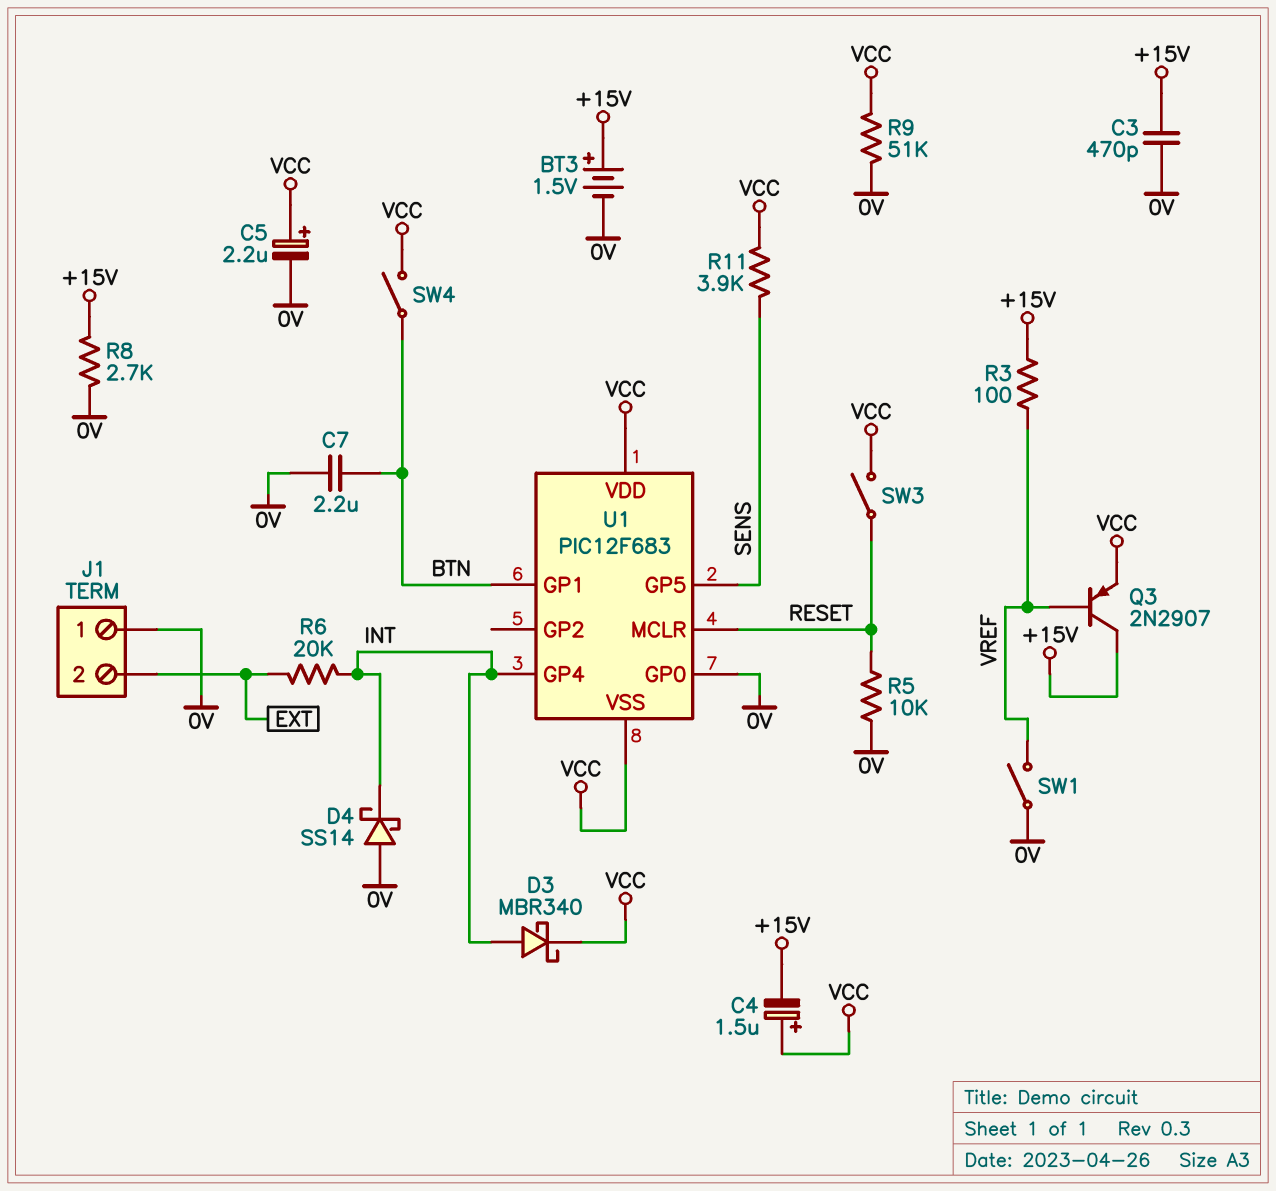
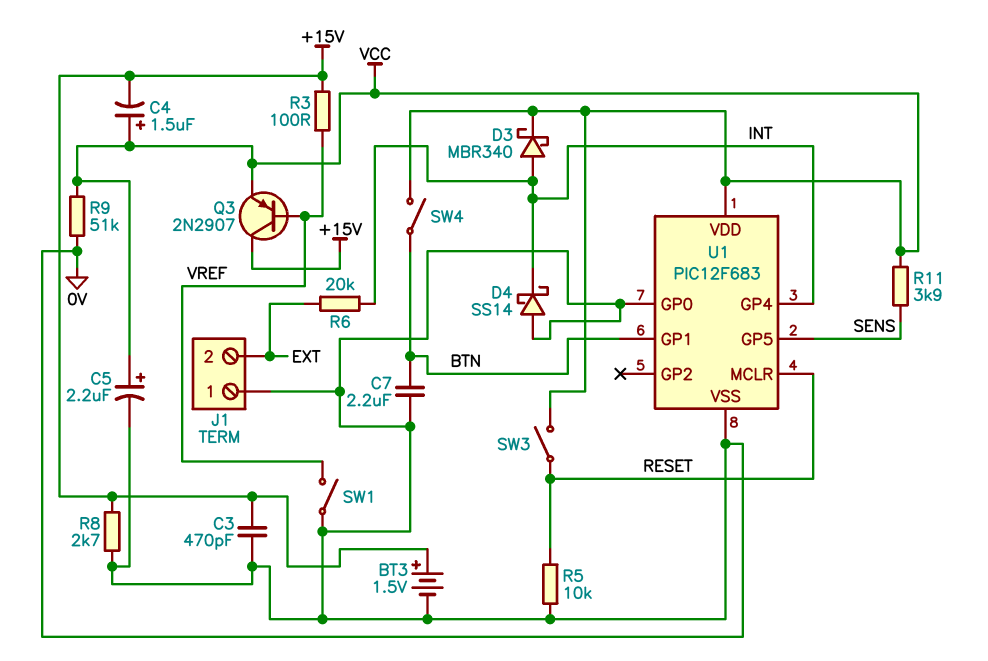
U1 pin VSS: VCC -> 0V

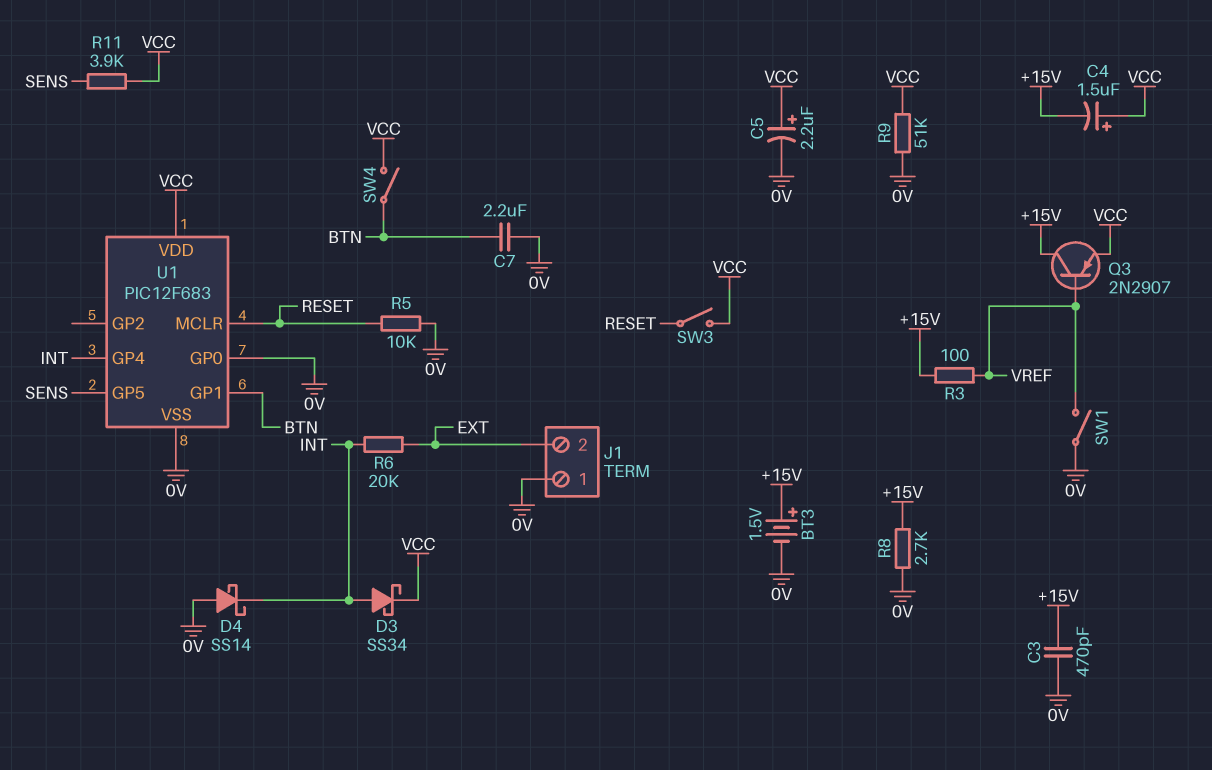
D3: schottky MBR340 (A INT, K VCC) -> schottky SS34 (A INT, K VCC)

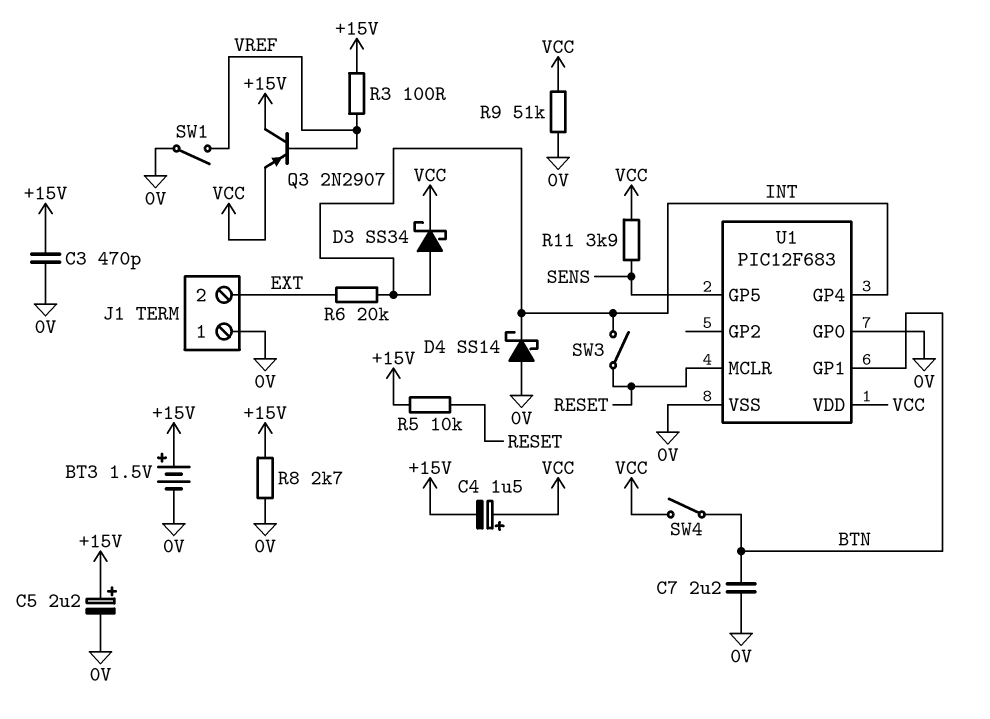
C5: 2.2uF (plus VCC, minus 0V) -> 2.2uF (plus +15V, minus 0V)
R5: 10k (0V, RESET) -> 10k (+15V, RESET)
SW3: switch (RESET, VCC) -> switch (INT, RESET)

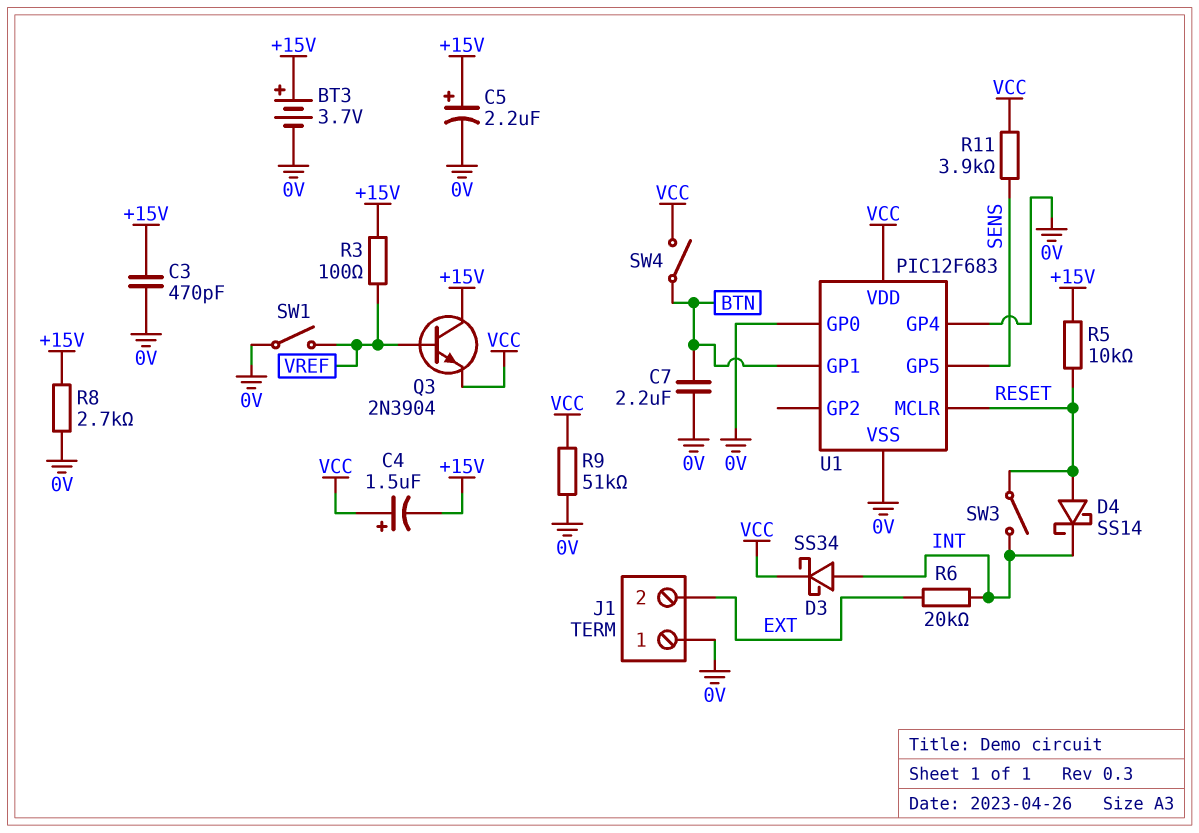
BT3: 1.5V (plus +15V, minus 0V) -> 3.7V (plus +15V, minus 0V)
D4: schottky SS14 (A 0V, K INT) -> schottky SS14 (A RESET, K INT)
Q3: PNP 2N2907 (B VREF, C +15V, E VCC) -> NPN 2N3904 (B VREF, C +15V, E VCC)
U1 pin GP4: INT -> 0V

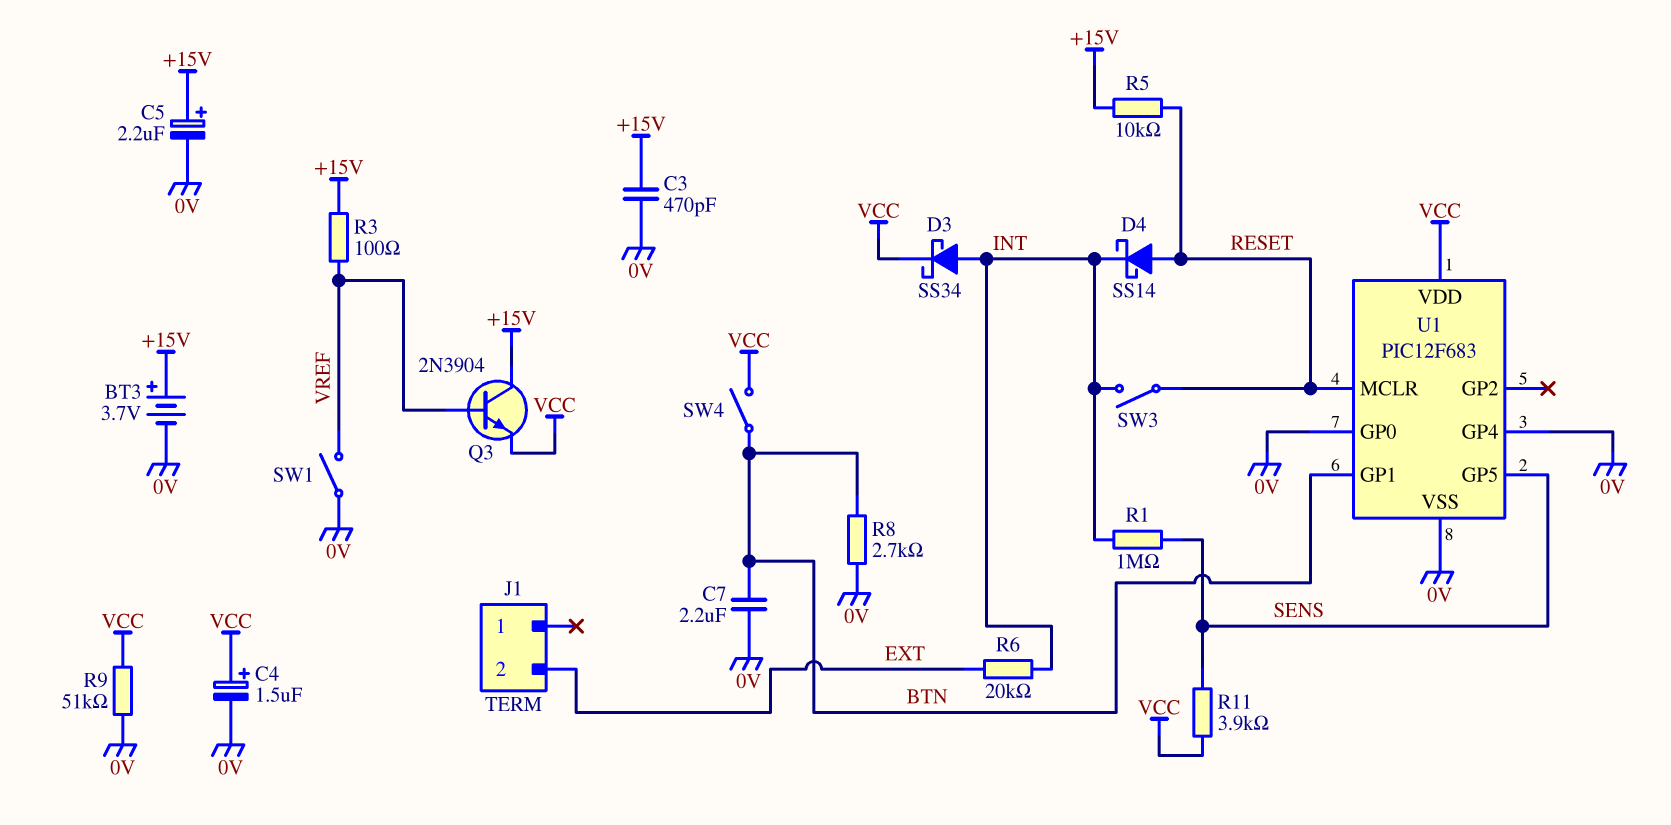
C4: 1.5uF (plus VCC, minus +15V) -> 1.5uF (plus VCC, minus 0V)
J1 pin 1: 0V -> none
R1: none -> 1M (INT, SENS)
R8: 2.7k (+15V, 0V) -> 2.7k (0V, BTN)

